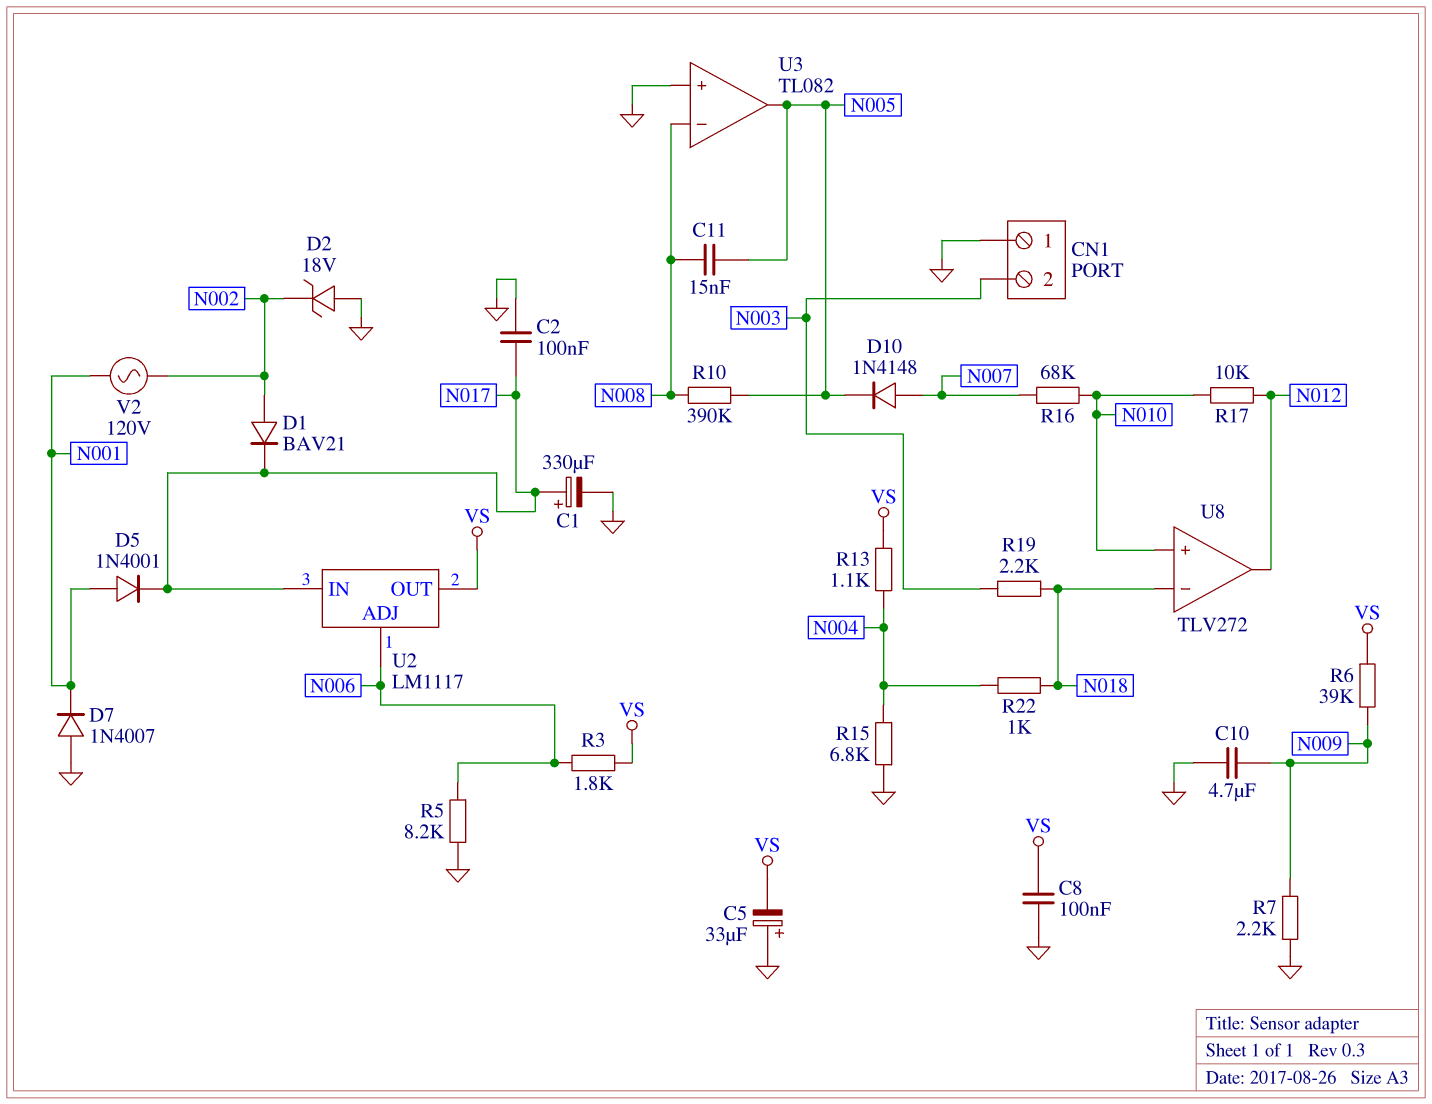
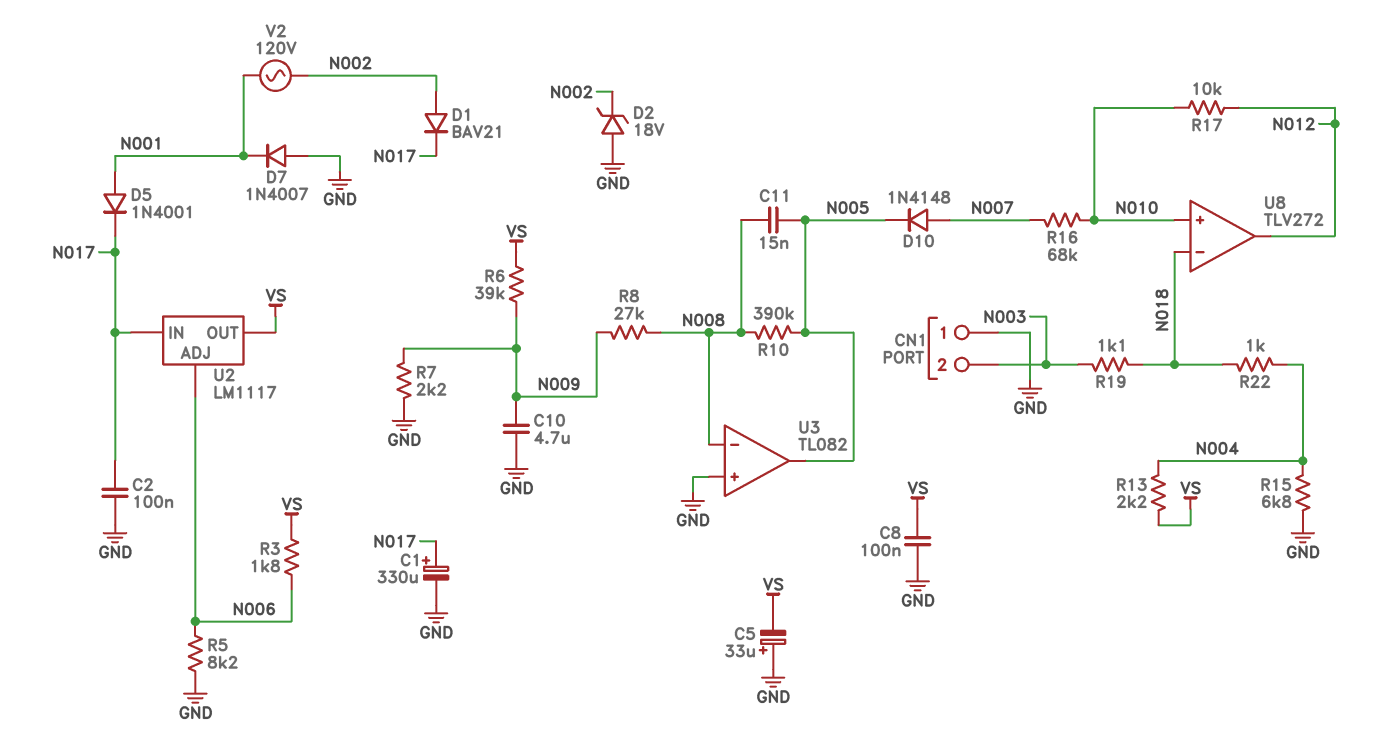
R8: none -> 27k (N008, N009)
R13: 1.1k (N004, VS) -> 2.2k (N004, VS)
R19: 2.2k (N003, N018) -> 1.1k (N003, N018)

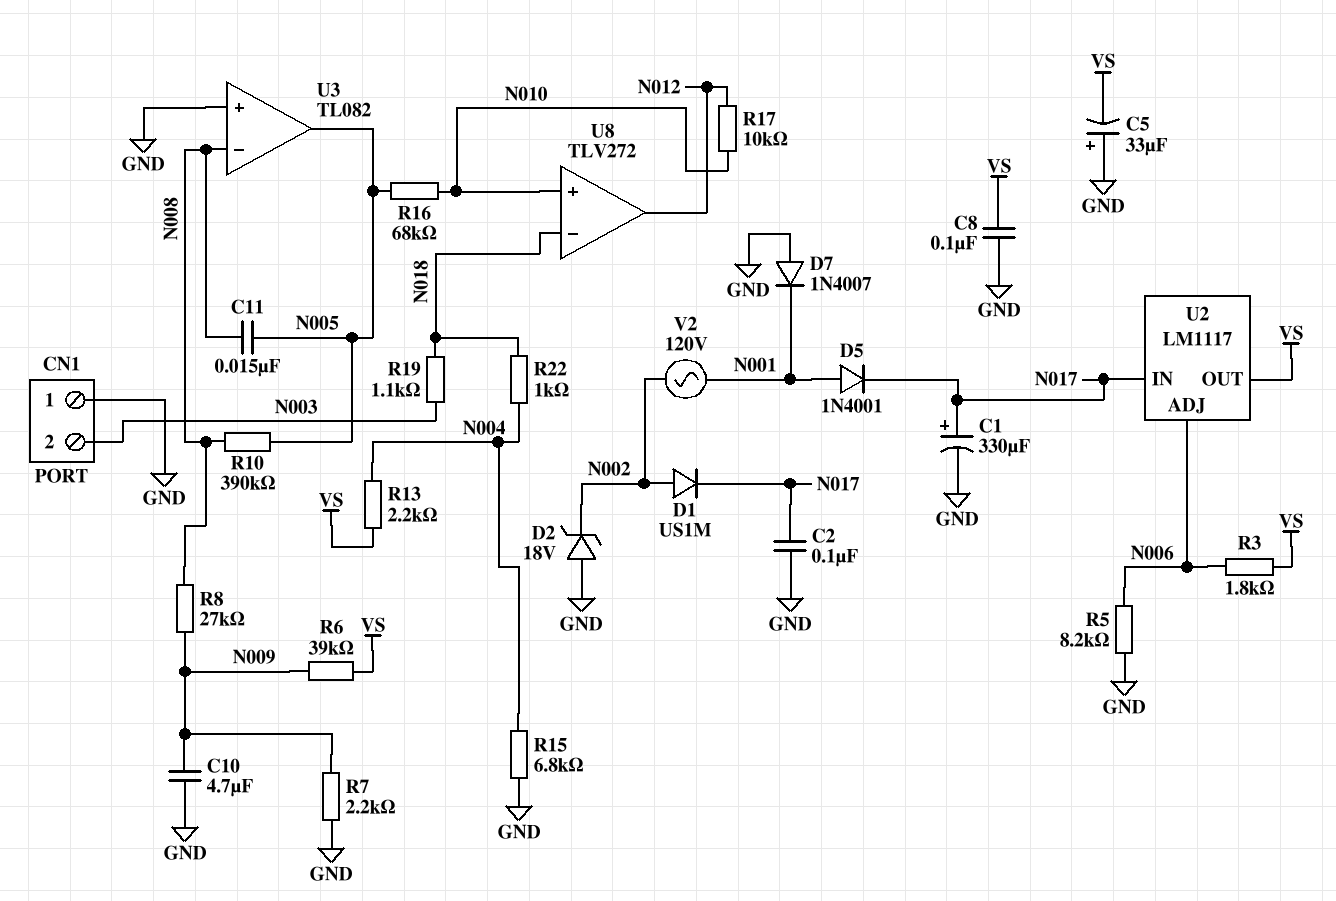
D1: diode BAV21 (A N002, K N017) -> diode US1M (A N002, K N017)
D10: diode 1N4148 (A N007, K N005) -> none
R16: 68k (N007, N010) -> 68k (N005, N010)

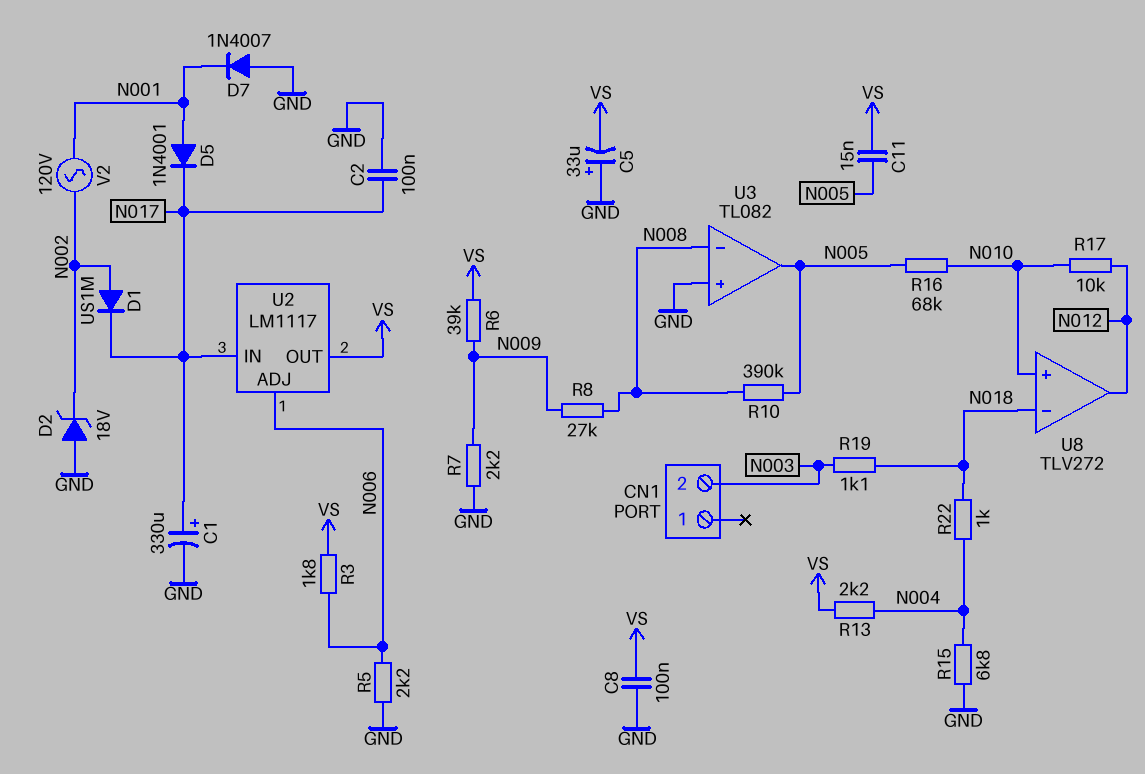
C10: 4.7uF (GND, N009) -> none
C11: 15nF (N005, N008) -> 15nF (N005, VS)
CN1 pin 1: GND -> none
R5: 8.2k (GND, N006) -> 2.2k (GND, N006)

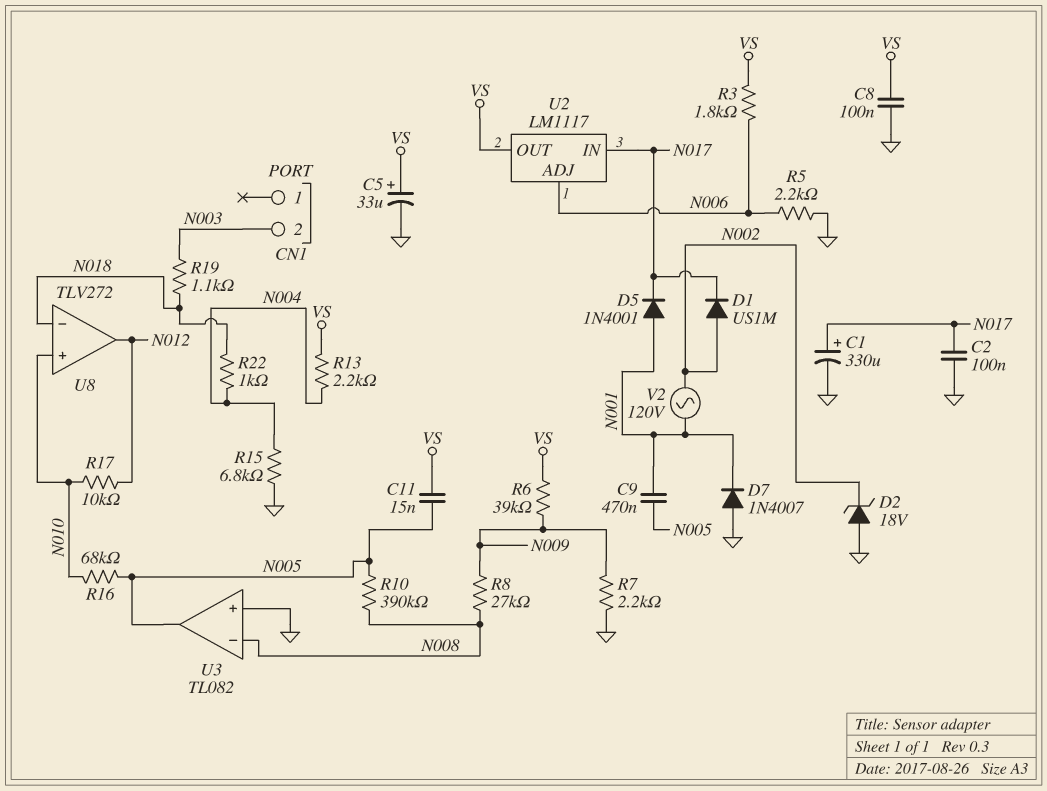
C5: 33uF (plus GND, minus VS) -> 33uF (plus VS, minus GND)
C9: none -> 470nF (N001, N005)

